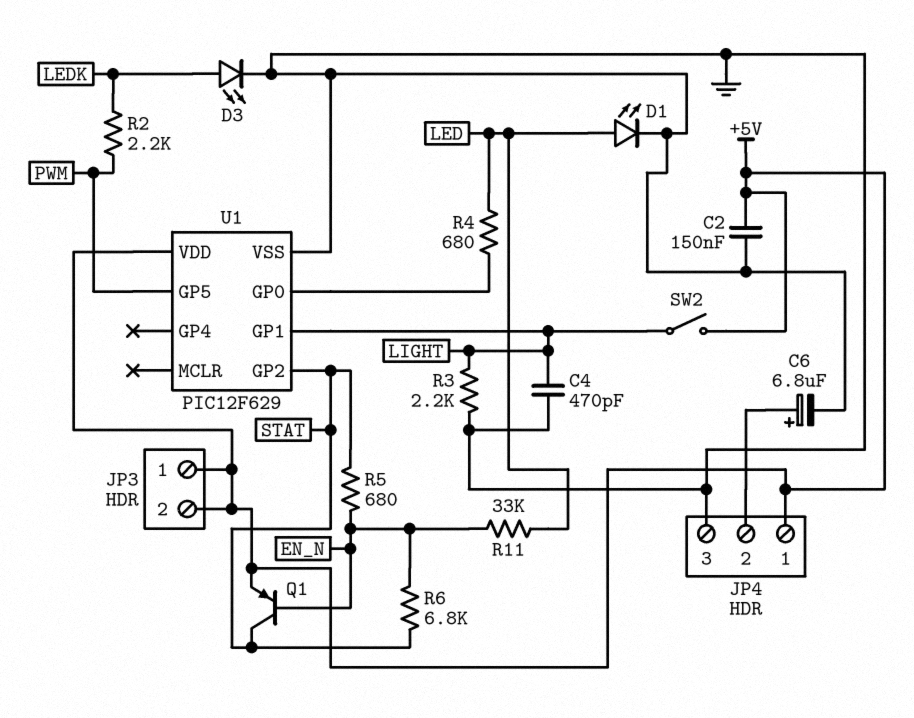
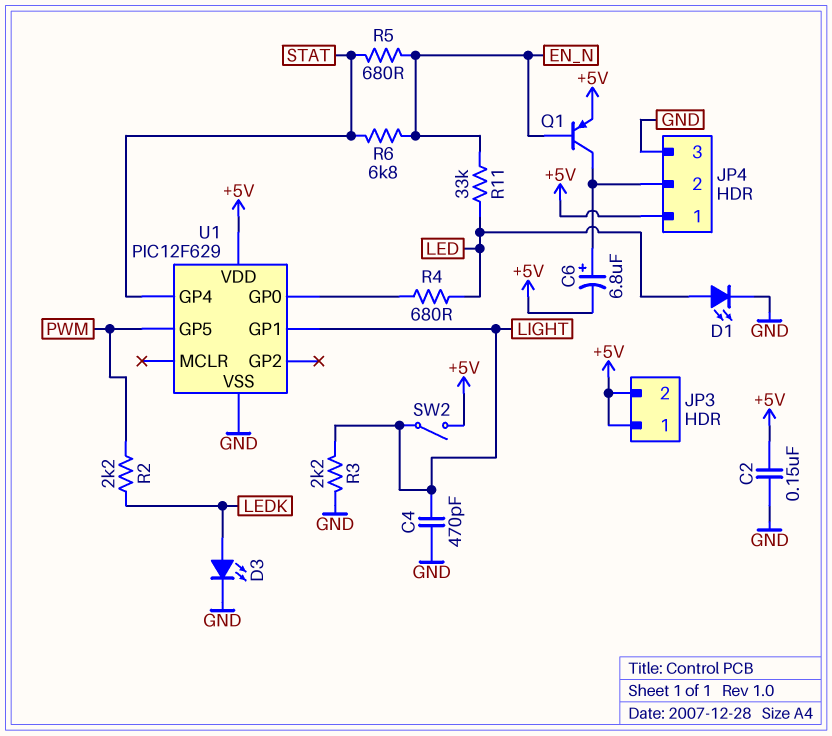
C6: 6.8uF (plus JP4/2, minus GND) -> 6.8uF (plus JP4/2, minus +5V)
Q1: PNP (B EN_N, C STAT, E +5V) -> PNP (B EN_N, C JP4/2, E +5V)
U1 pin GP2: STAT -> none
U1 pin GP4: none -> STAT

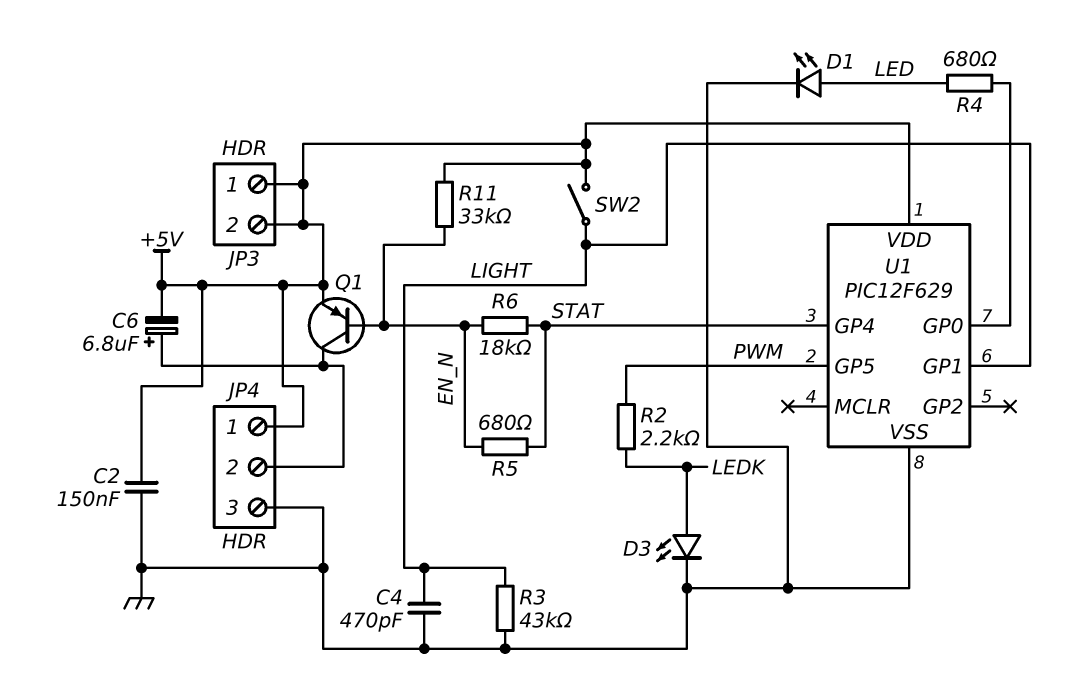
R3: 2.2k (GND, LIGHT) -> 43k (GND, LIGHT)
R6: 6.8k (EN_N, STAT) -> 18k (EN_N, STAT)
R11: 33k (EN_N, LED) -> 33k (+5V, EN_N)

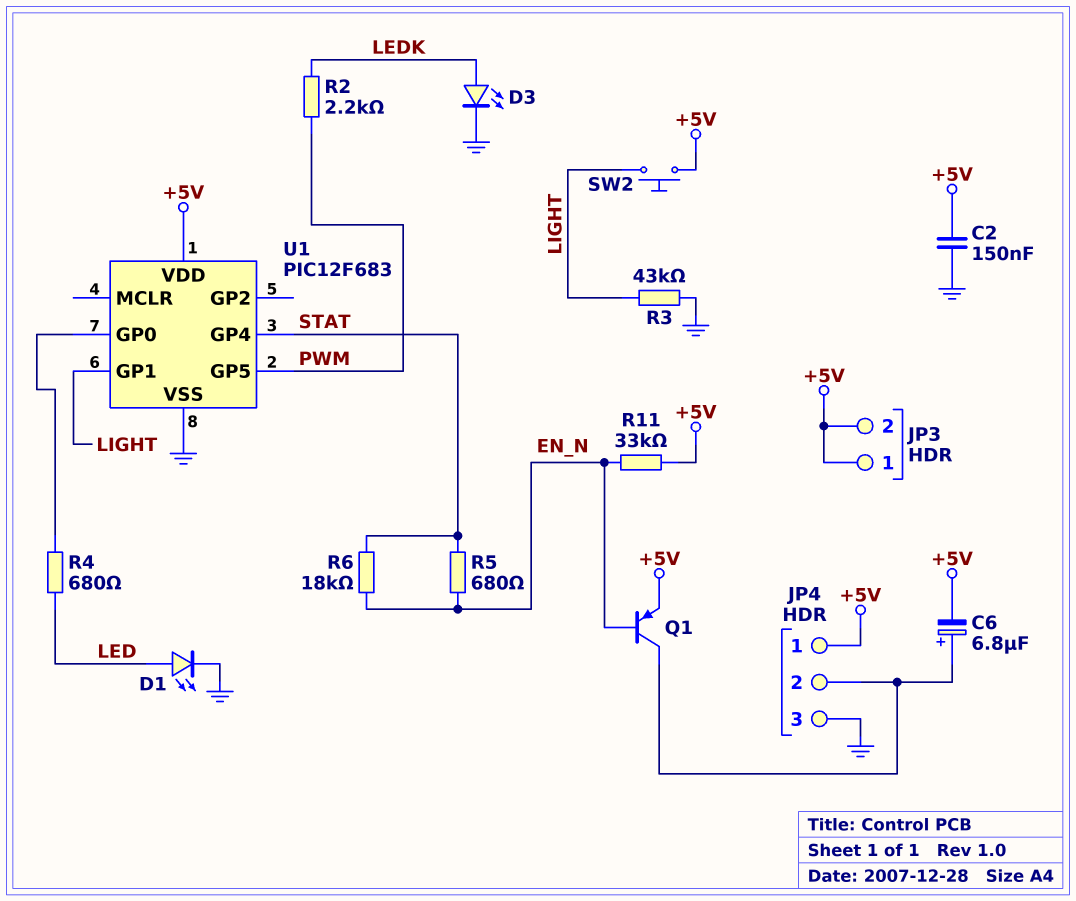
C4: 470pF (GND, LIGHT) -> none
SW2: switch (+5V, LIGHT) -> button (+5V, LIGHT)
U1: PIC12F629 -> PIC12F683

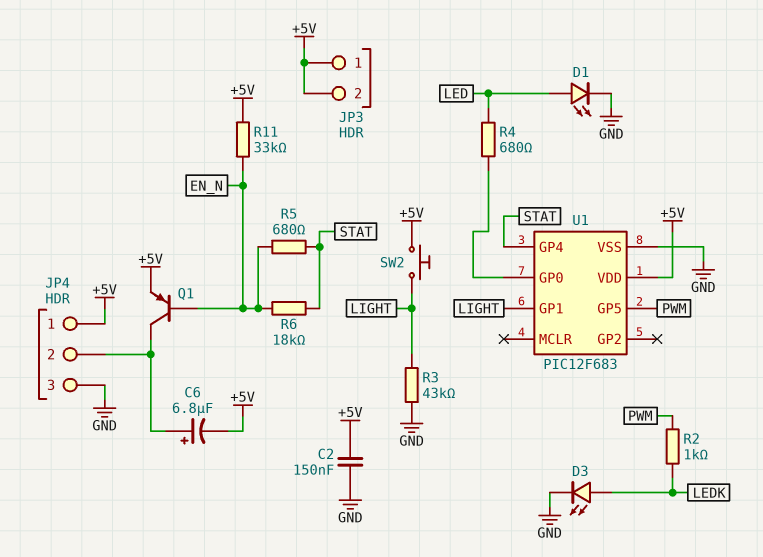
R2: 2.2k (LEDK, PWM) -> 1k (LEDK, PWM)

